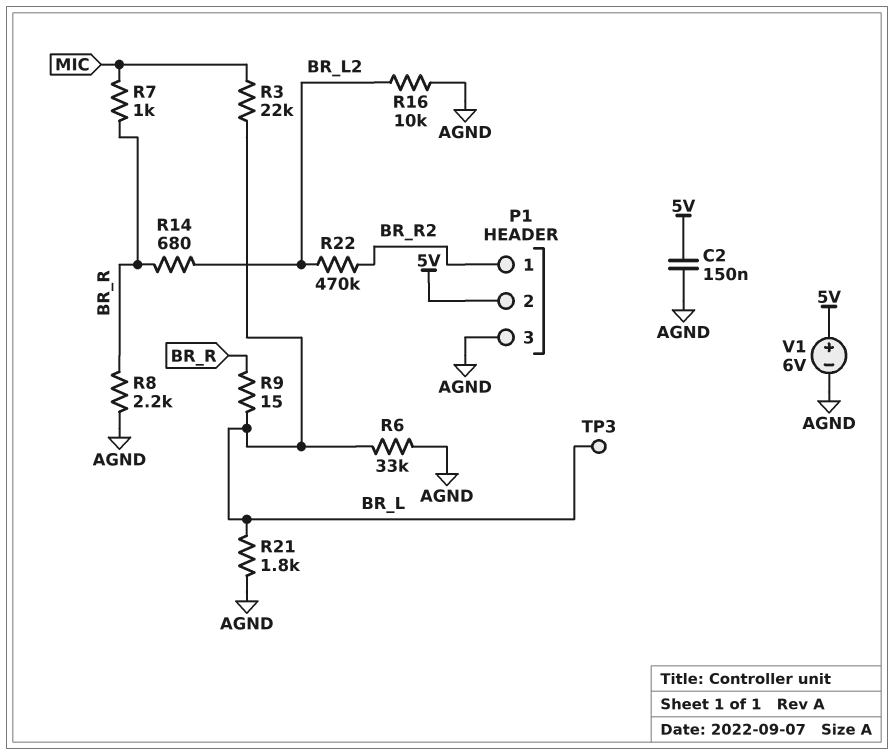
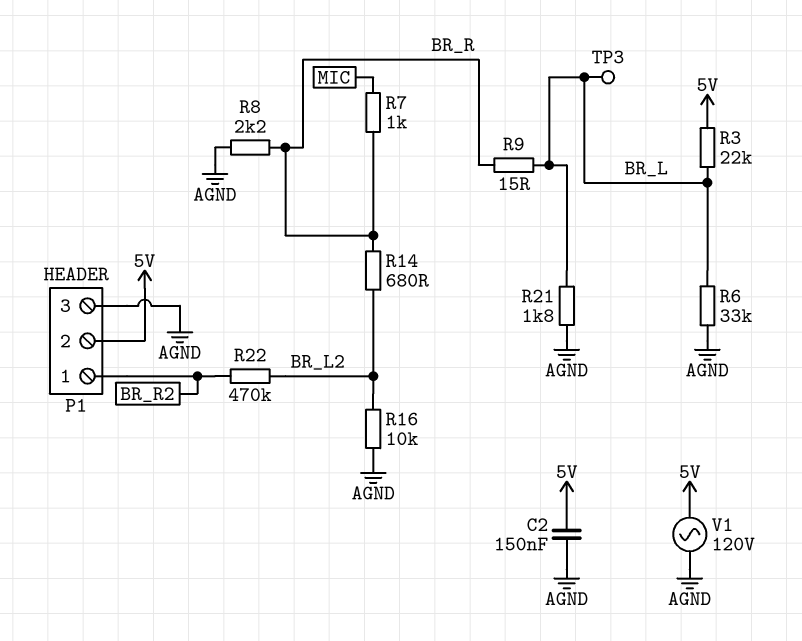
R3: 22k (BR_L, MIC) -> 22k (5V, BR_L)
V1: 6V (plus 5V, minus AGND) -> AC 120V (5V, AGND)

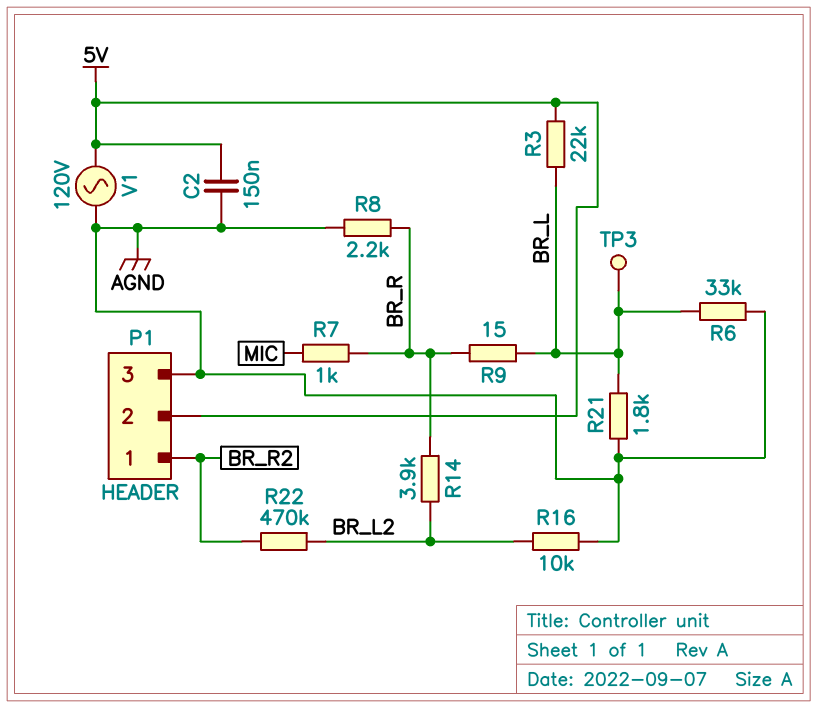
R14: 680 (BR_L2, BR_R) -> 3.9k (BR_L2, BR_R)

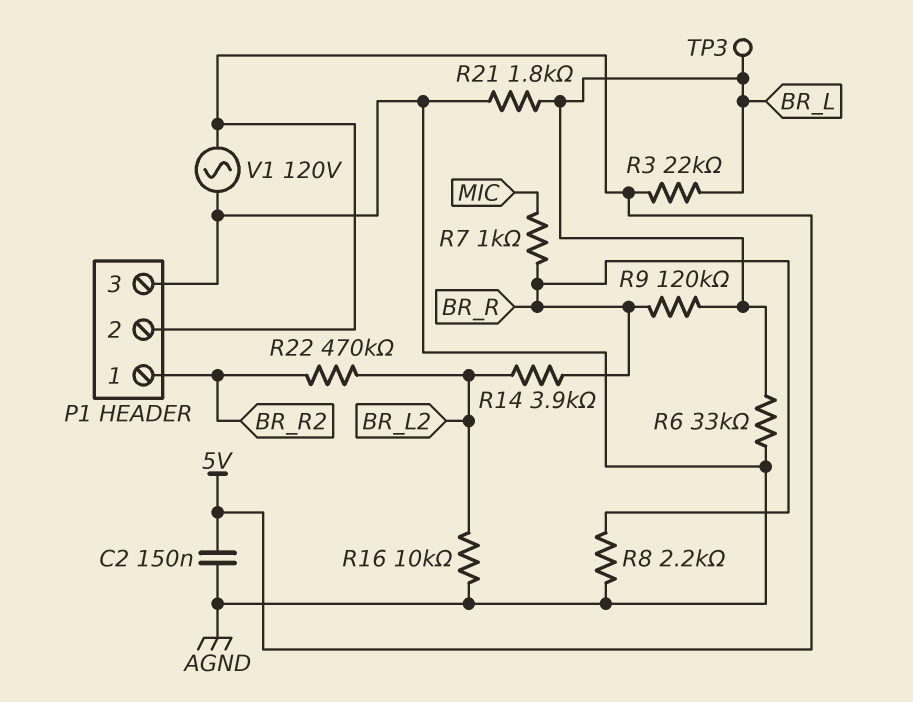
R9: 15 (BR_L, BR_R) -> 120k (BR_L, BR_R)

